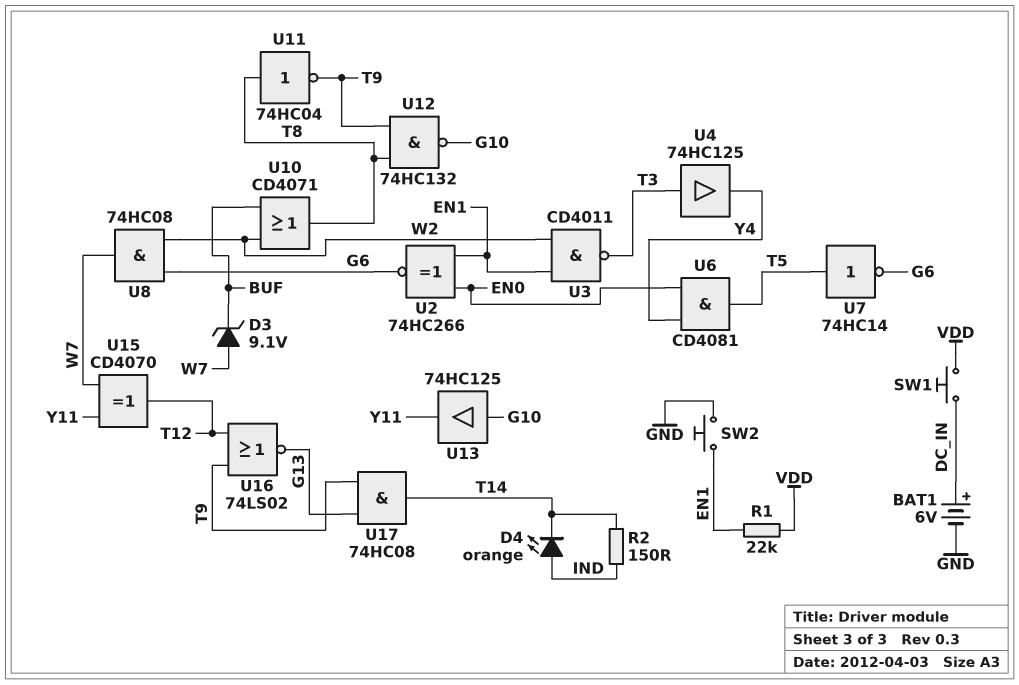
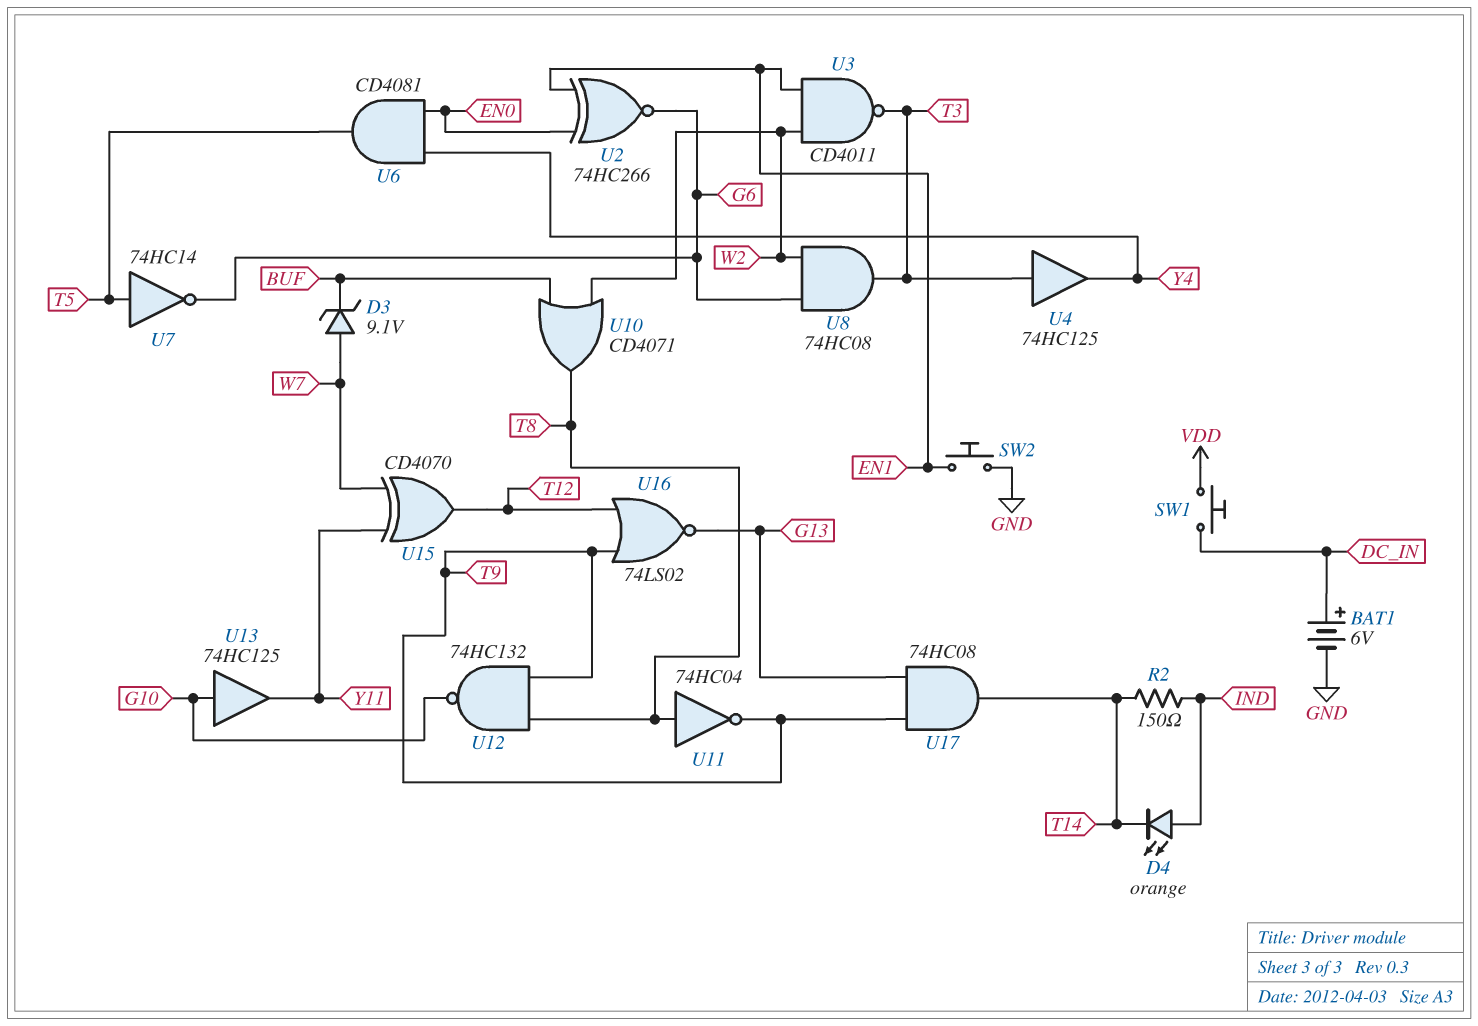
R1: 22k (EN1, VDD) -> none
U8: AND 74HC08 (in G6, in W2, out W7) -> AND 74HC08 (in G6, in W2, out T3)

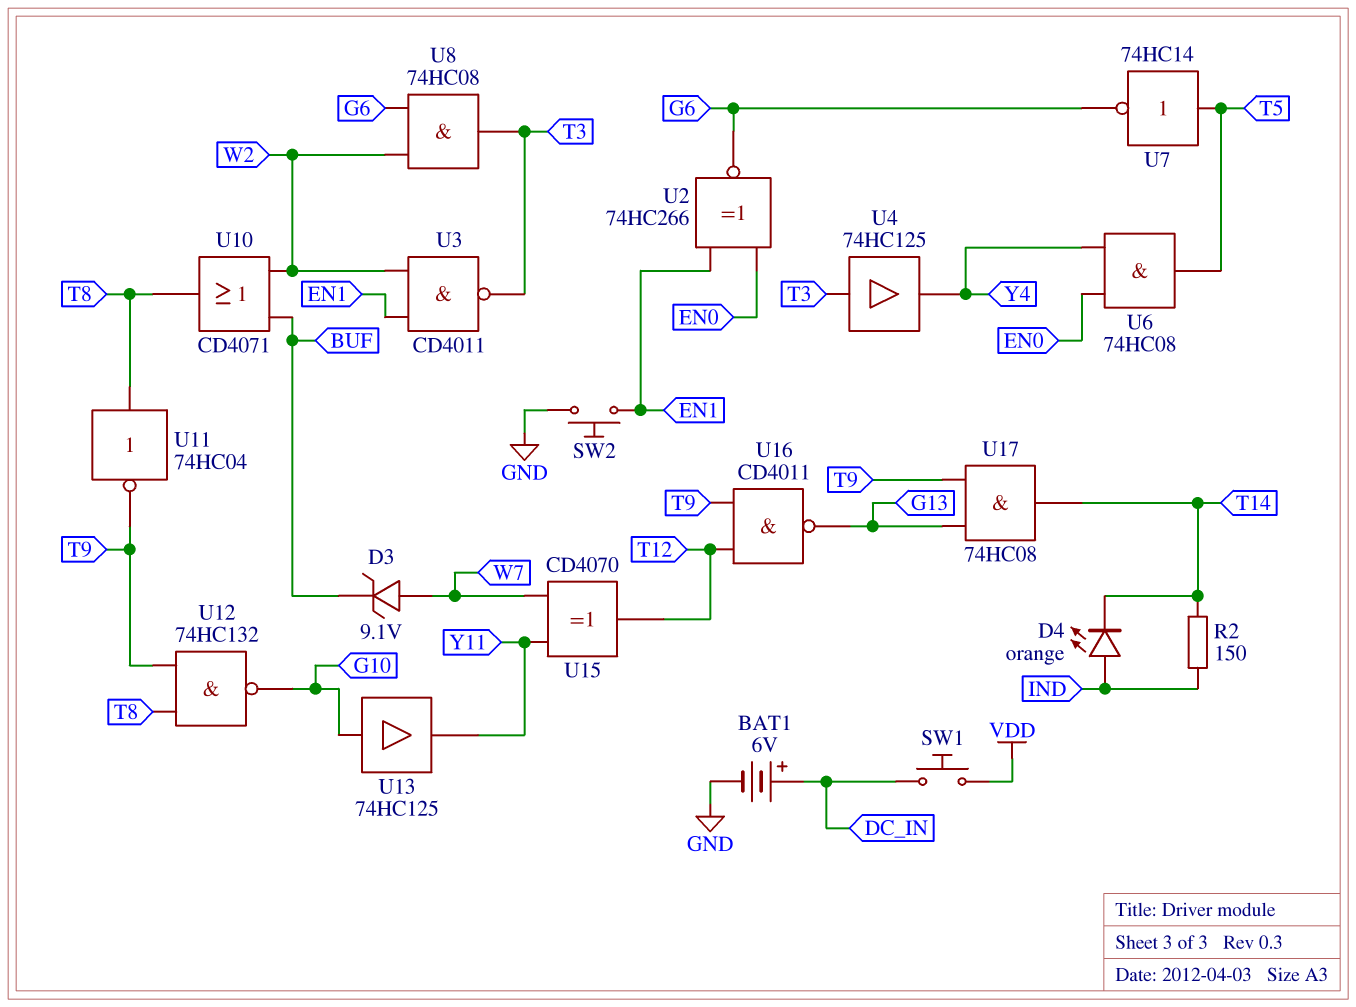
U6: AND CD4081 (in EN0, in Y4, out T5) -> AND 74HC08 (in EN0, in Y4, out T5)
U16: NOR 74LS02 (in T9, in T12, out G13) -> NAND CD4011 (in T9, in T12, out G13)

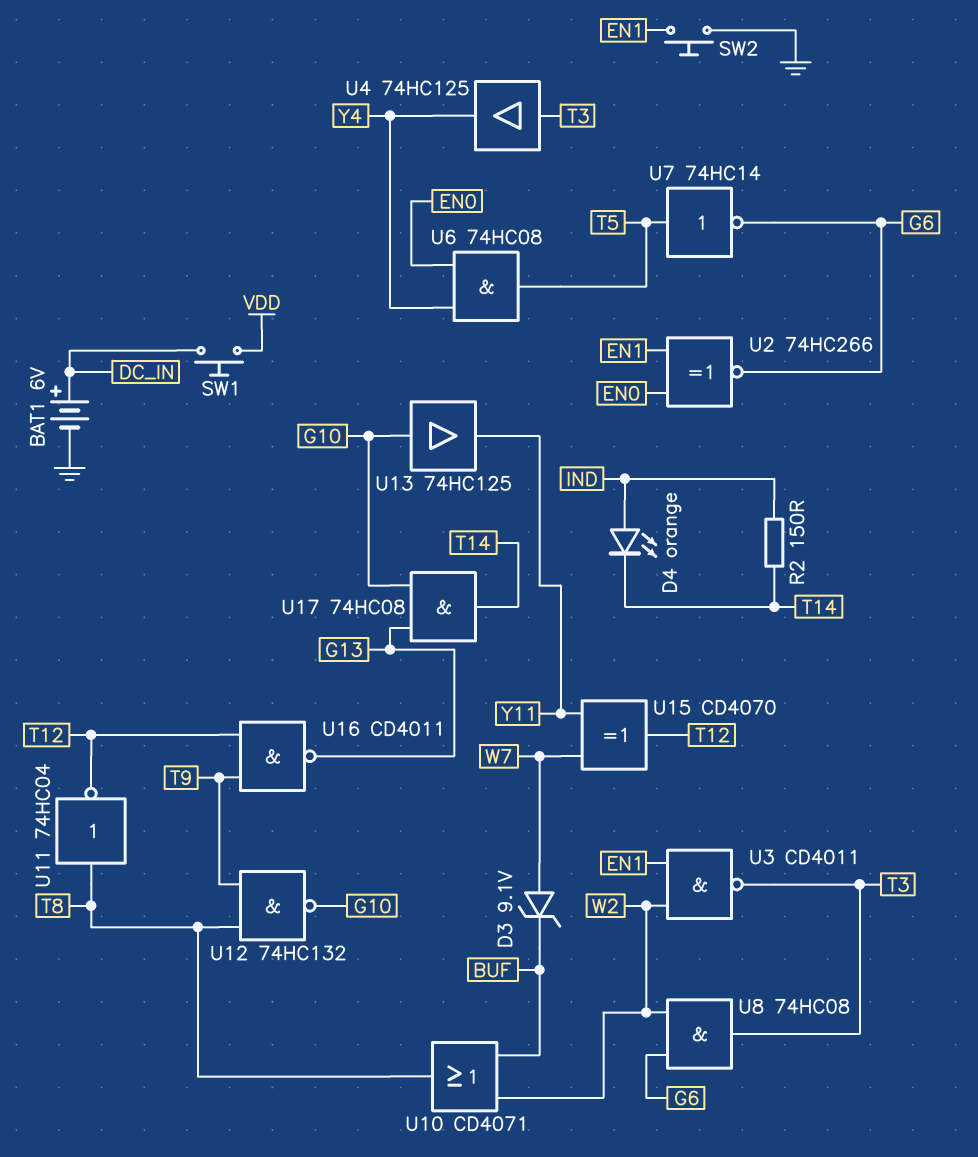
U11: NOT 74HC04 (in T8, out T9) -> NOT 74HC04 (in T8, out T12)
U17: AND 74HC08 (in G13, in T9, out T14) -> AND 74HC08 (in G10, in G13, out T14)

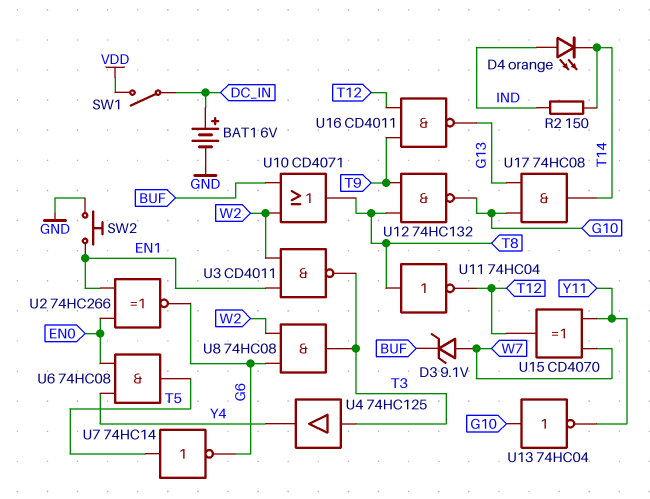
SW1: button (DC_IN, VDD) -> switch (DC_IN, VDD)
U13: buffer 74HC125 (in G10, out Y11) -> NOT 74HC04 (in G10, out Y11)

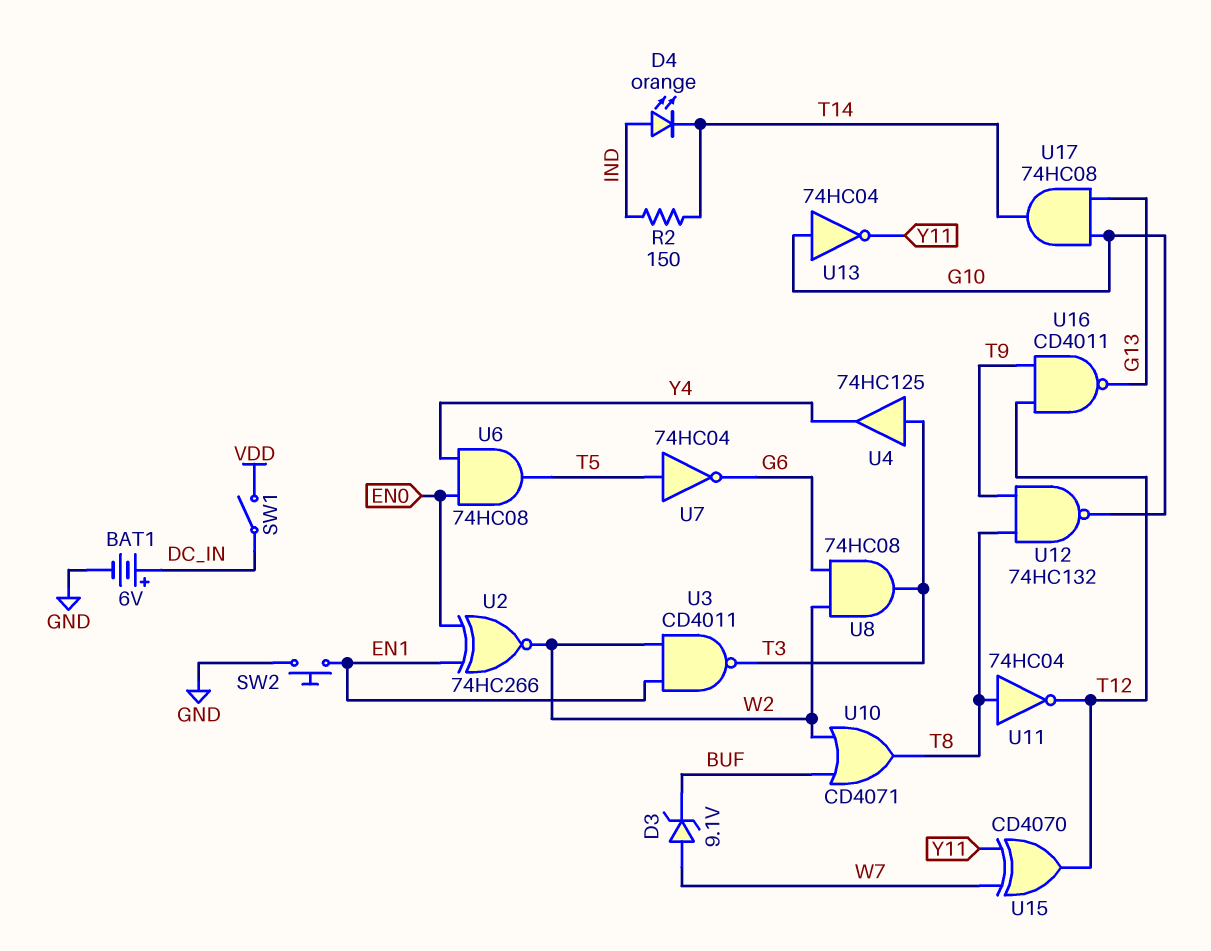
U2: XNOR 74HC266 (in EN0, in EN1, out G6) -> XNOR 74HC266 (in EN0, in EN1, out W2)
U7: NOT 74HC14 (in T5, out G6) -> NOT 74HC04 (in T5, out G6)

